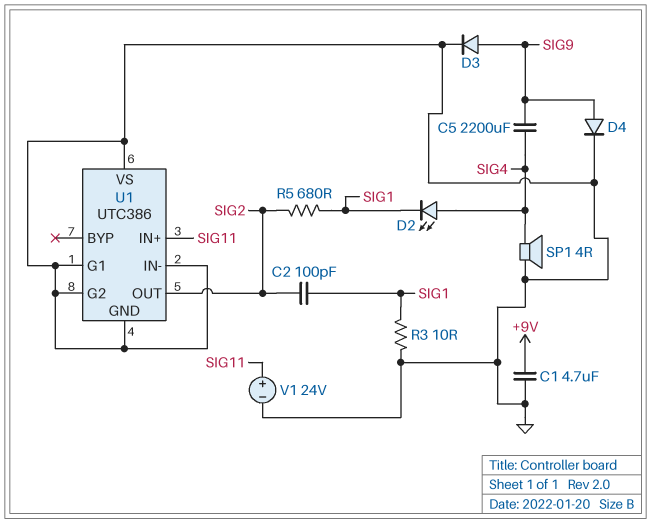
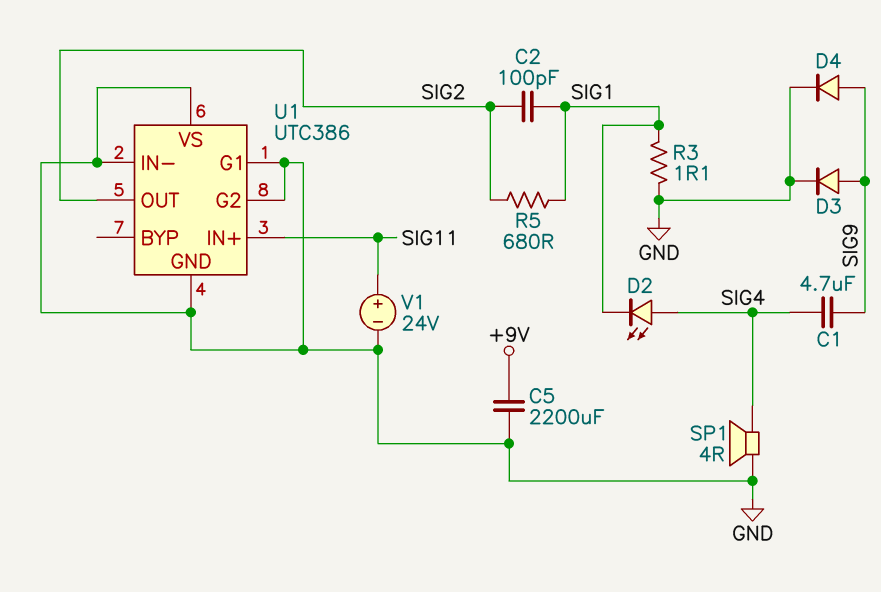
C1: 4.7uF (+9V, GND) -> 4.7uF (SIG4, SIG9)
C5: 2200uF (SIG4, SIG9) -> 2200uF (+9V, GND)
R3: 10 (GND, SIG1) -> 1.1 (GND, SIG1)

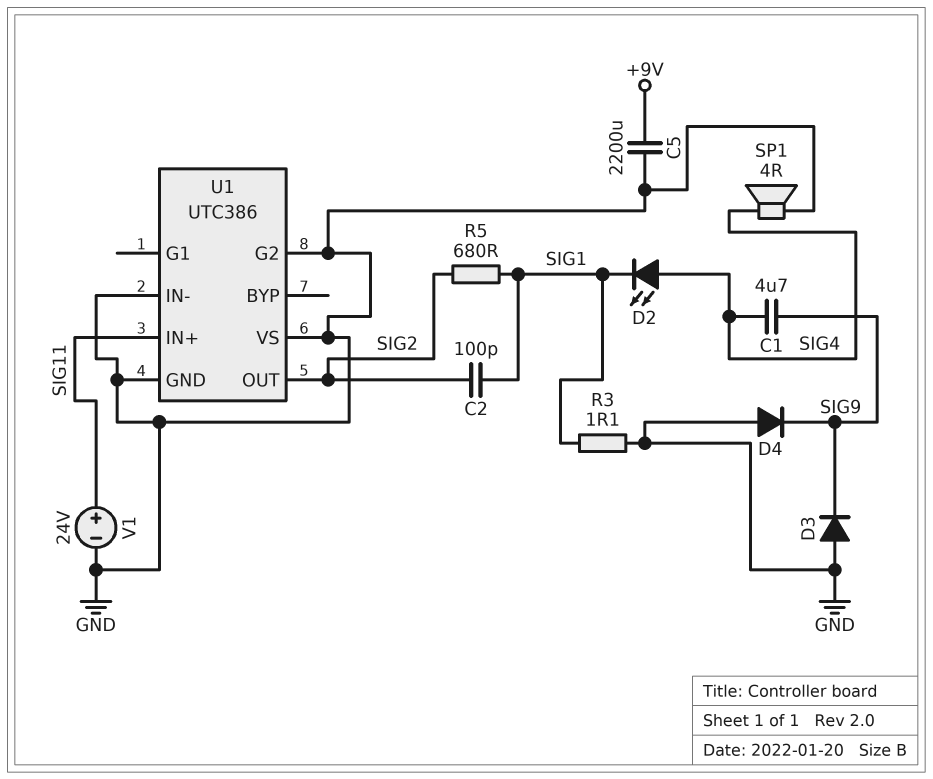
D3: diode (A SIG9, K GND) -> diode (A GND, K SIG9)
D4: diode (A SIG9, K GND) -> diode (A GND, K SIG9)
U1 pin G1: GND -> none

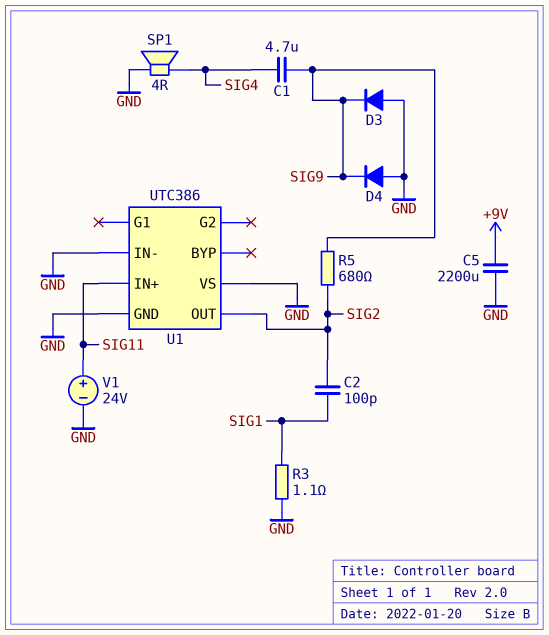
D2: LED (A SIG4, K SIG1) -> none
R5: 680 (SIG1, SIG2) -> 680 (SIG2, SIG9)
U1 pin G2: GND -> none

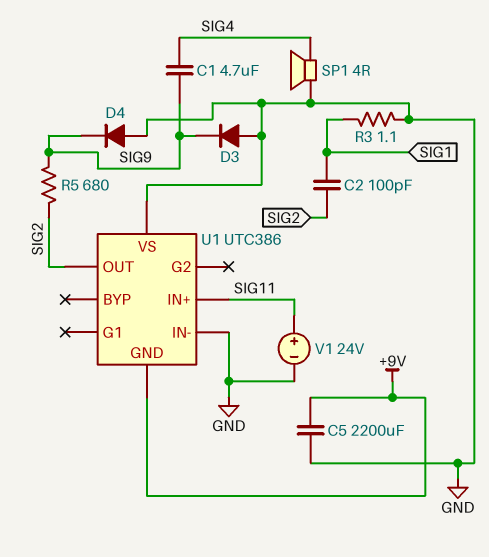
U1 pin GND: GND -> +9V

